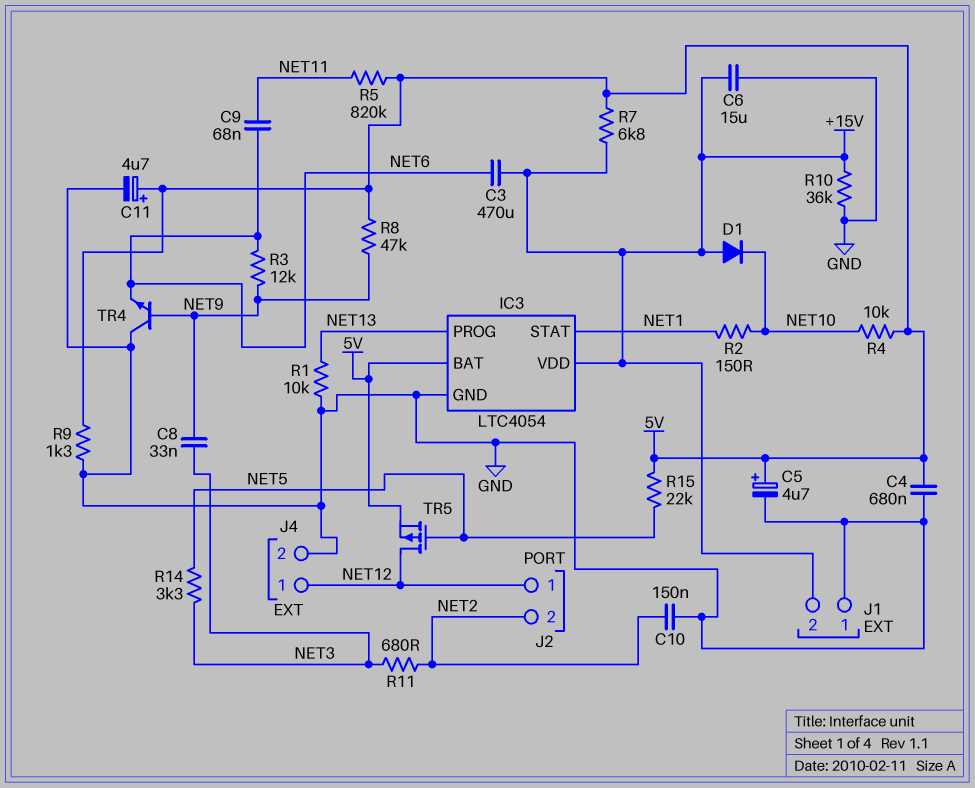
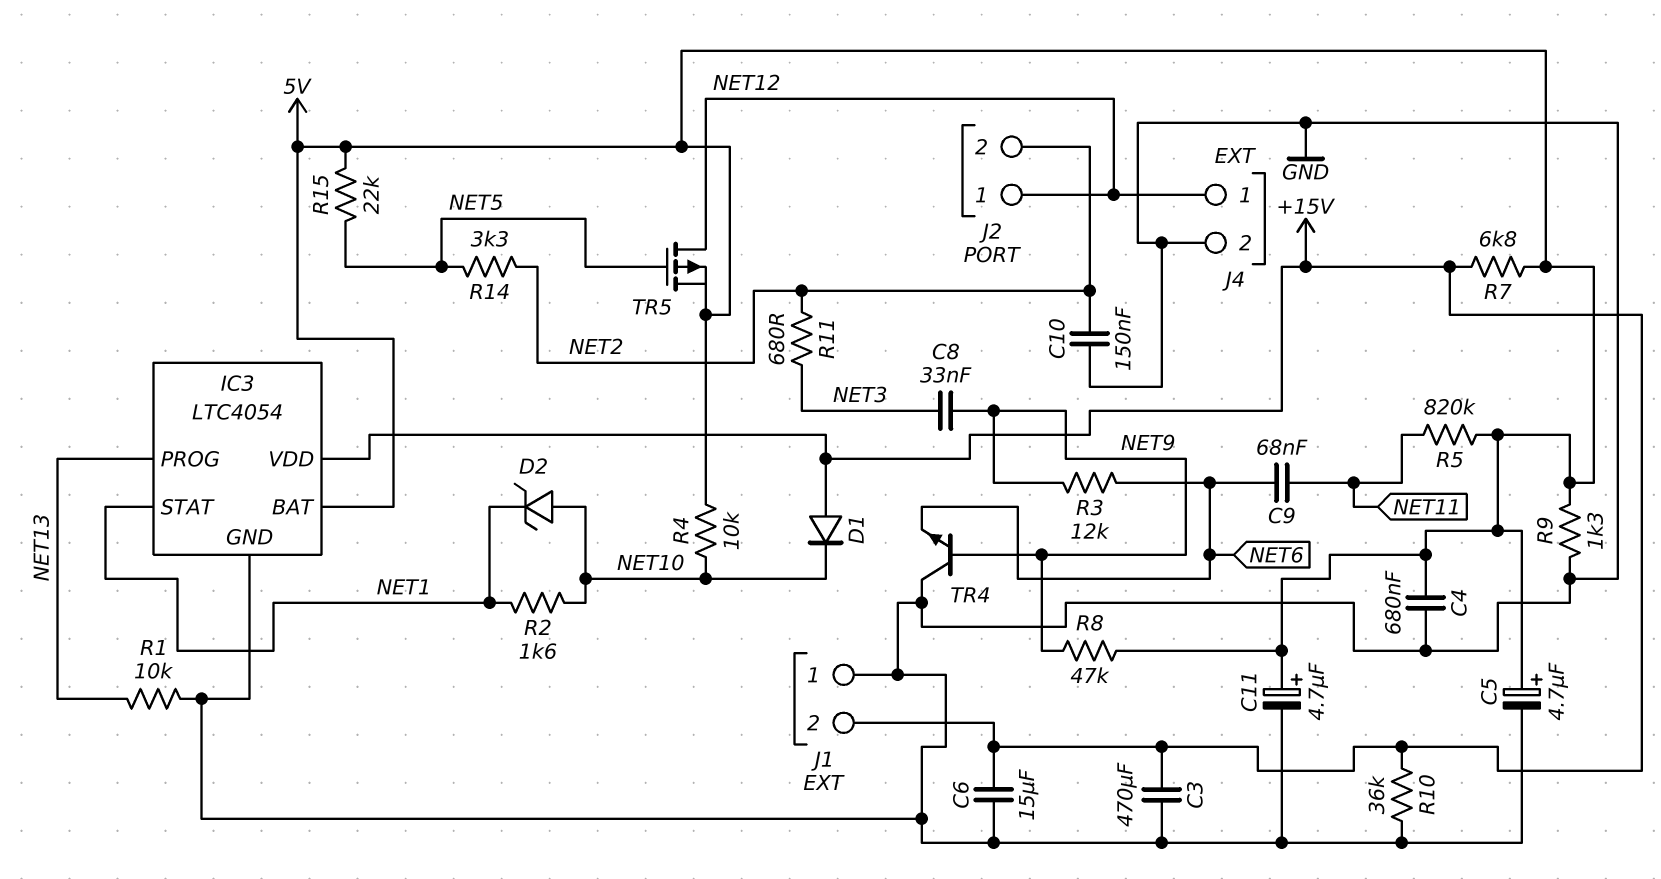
C3: 470uF (+15V, NET6) -> 470uF (+15V, GND)
D2: none -> zener (A NET10, K NET1)
R2: 150 (NET1, NET10) -> 1.6k (NET1, NET10)
R14: 3.3k (NET3, NET5) -> 3.3k (NET2, NET5)

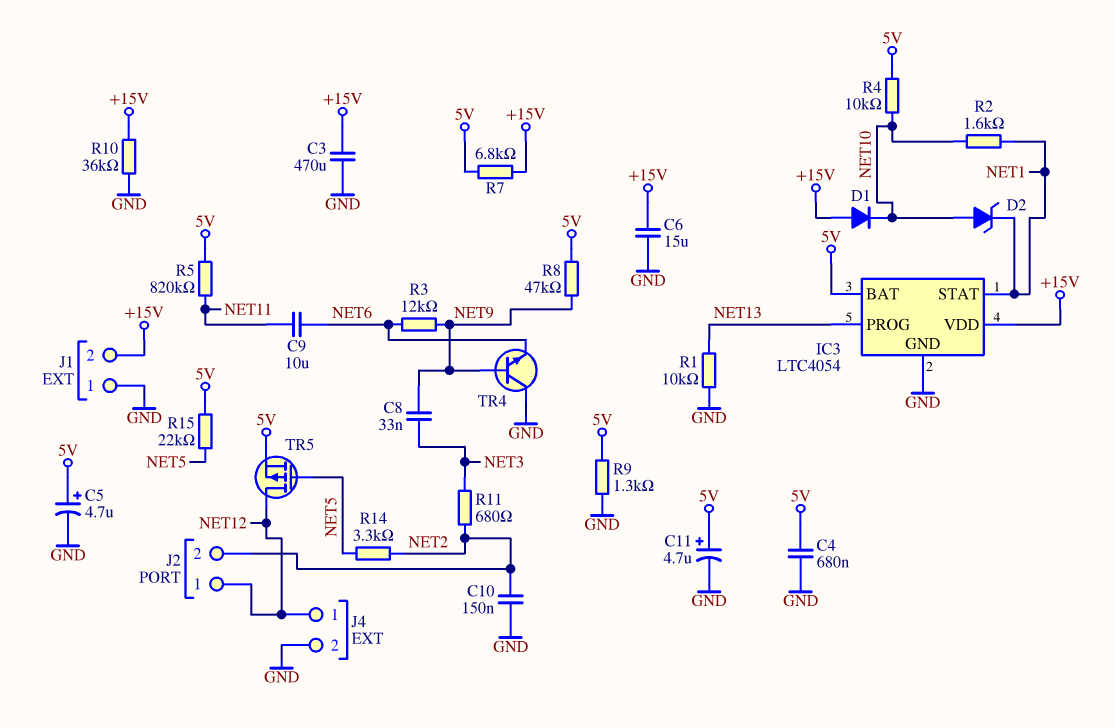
C9: 68nF (NET6, NET11) -> 10uF (NET6, NET11)

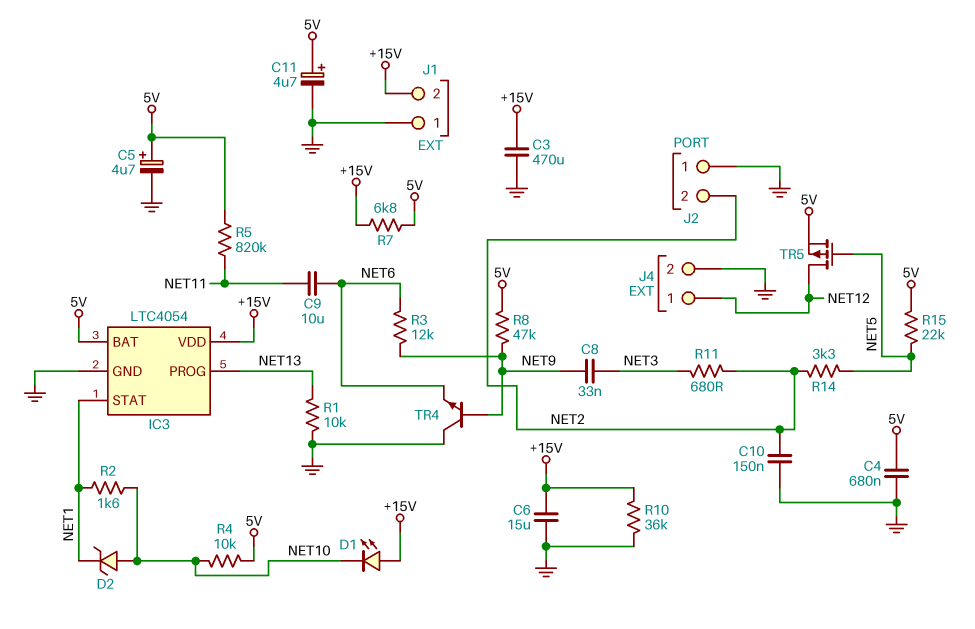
D1: diode (A +15V, K NET10) -> LED (A +15V, K NET10)
J2 pin 1: NET12 -> GND
R9: 1.3k (5V, GND) -> none

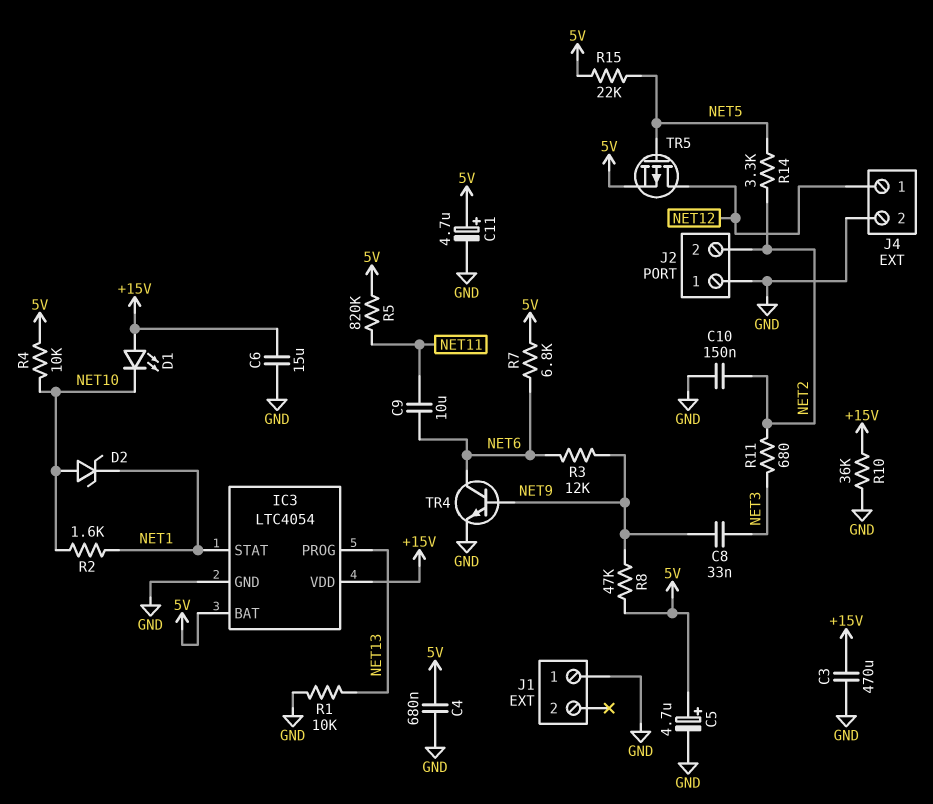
J1 pin 2: +15V -> none
R7: 6.8k (+15V, 5V) -> 6.8k (5V, NET6)
TR4: NPN (B NET9, C GND, E NET6) -> NPN (B NET9, C NET6, E GND)

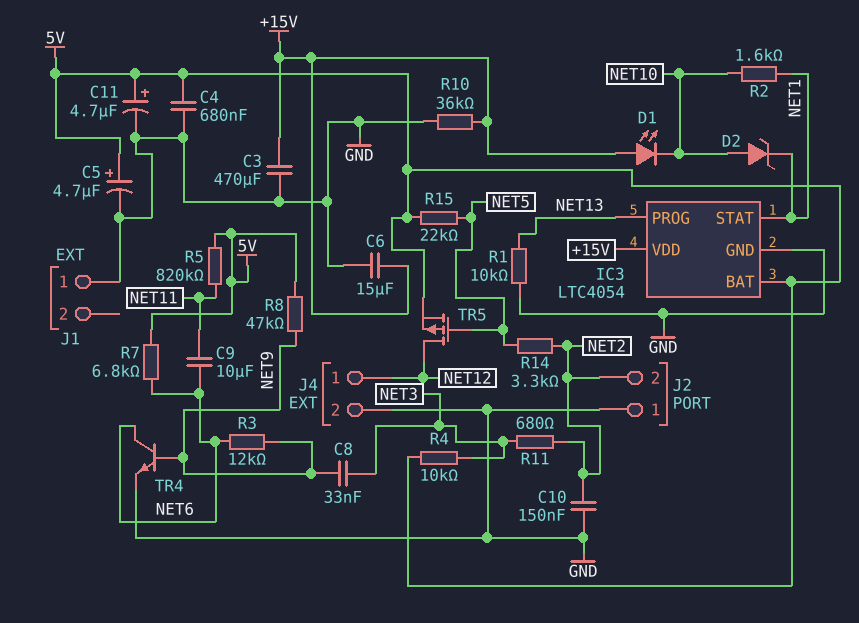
R4: 10k (5V, NET10) -> 10k (5V, NET3)

